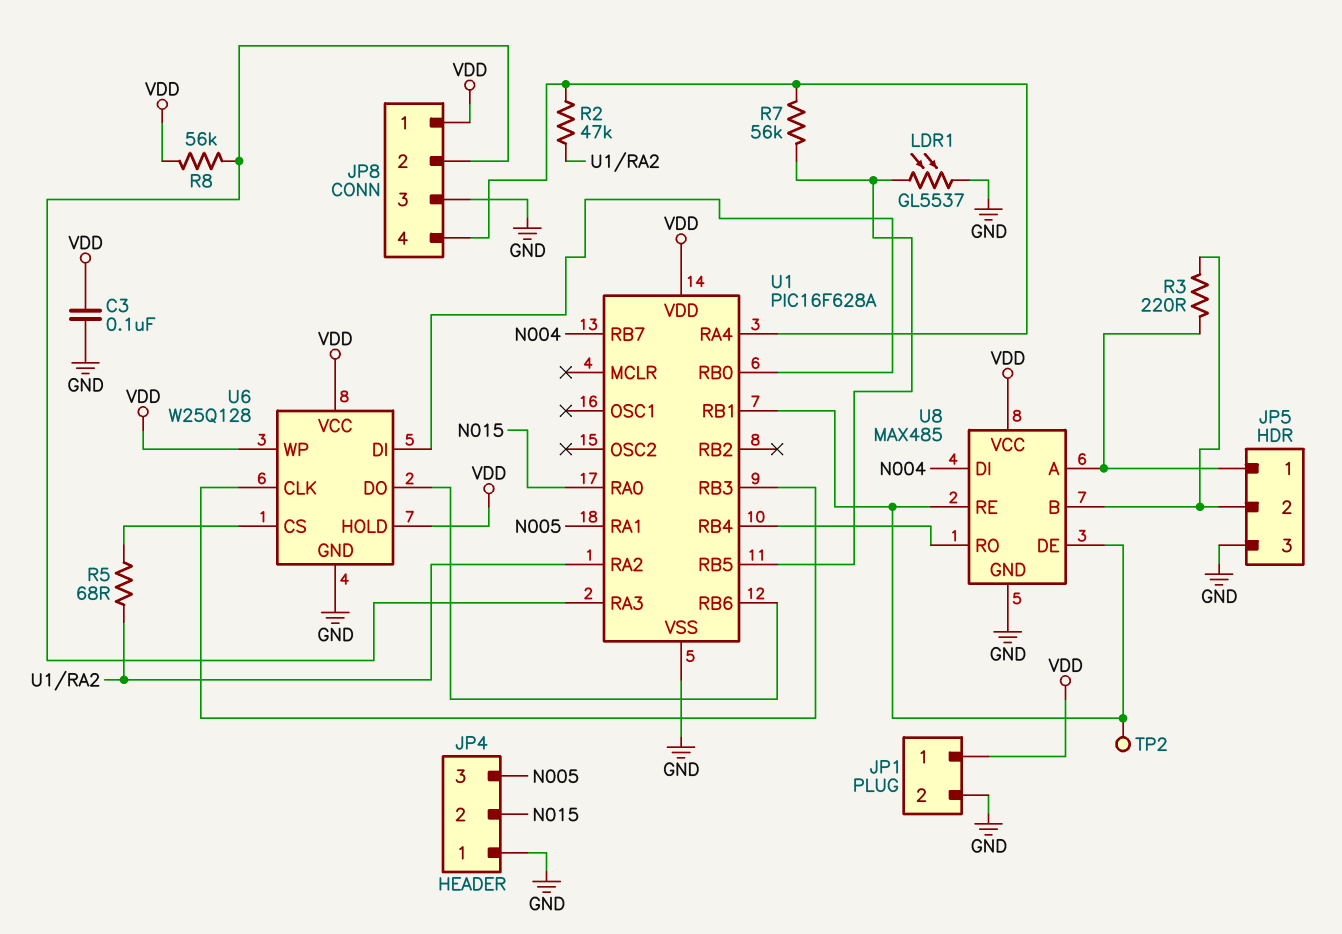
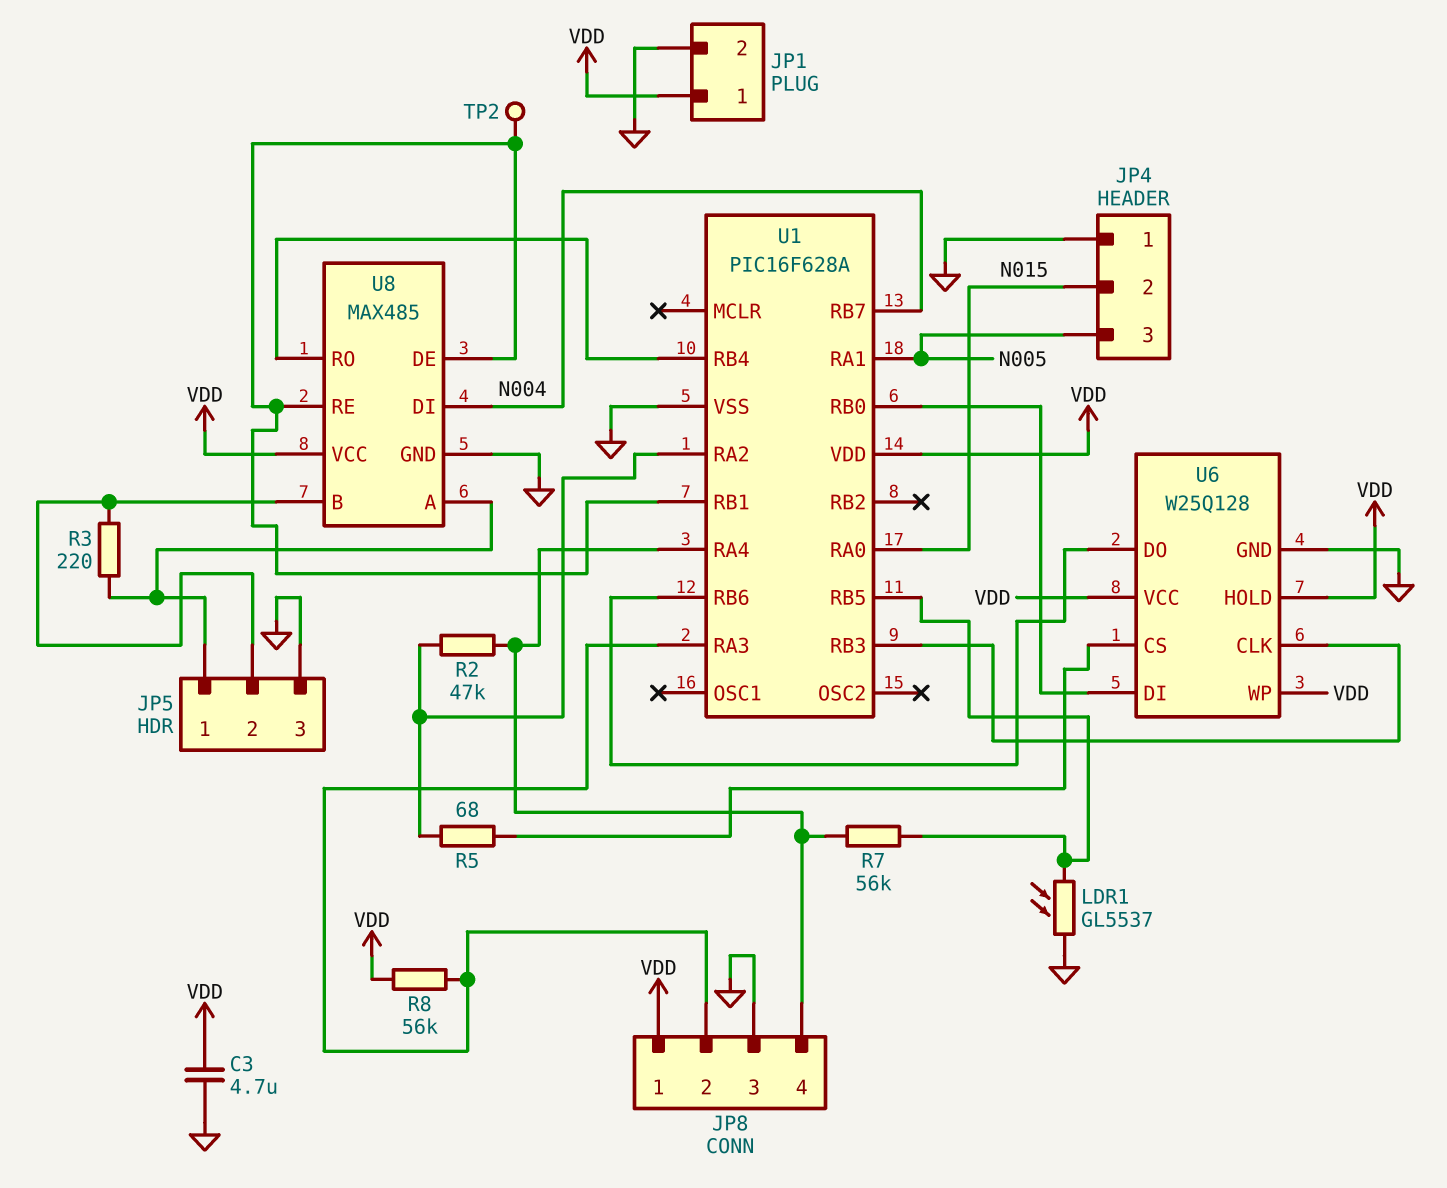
C3: 100nF (GND, VDD) -> 4.7uF (GND, VDD)

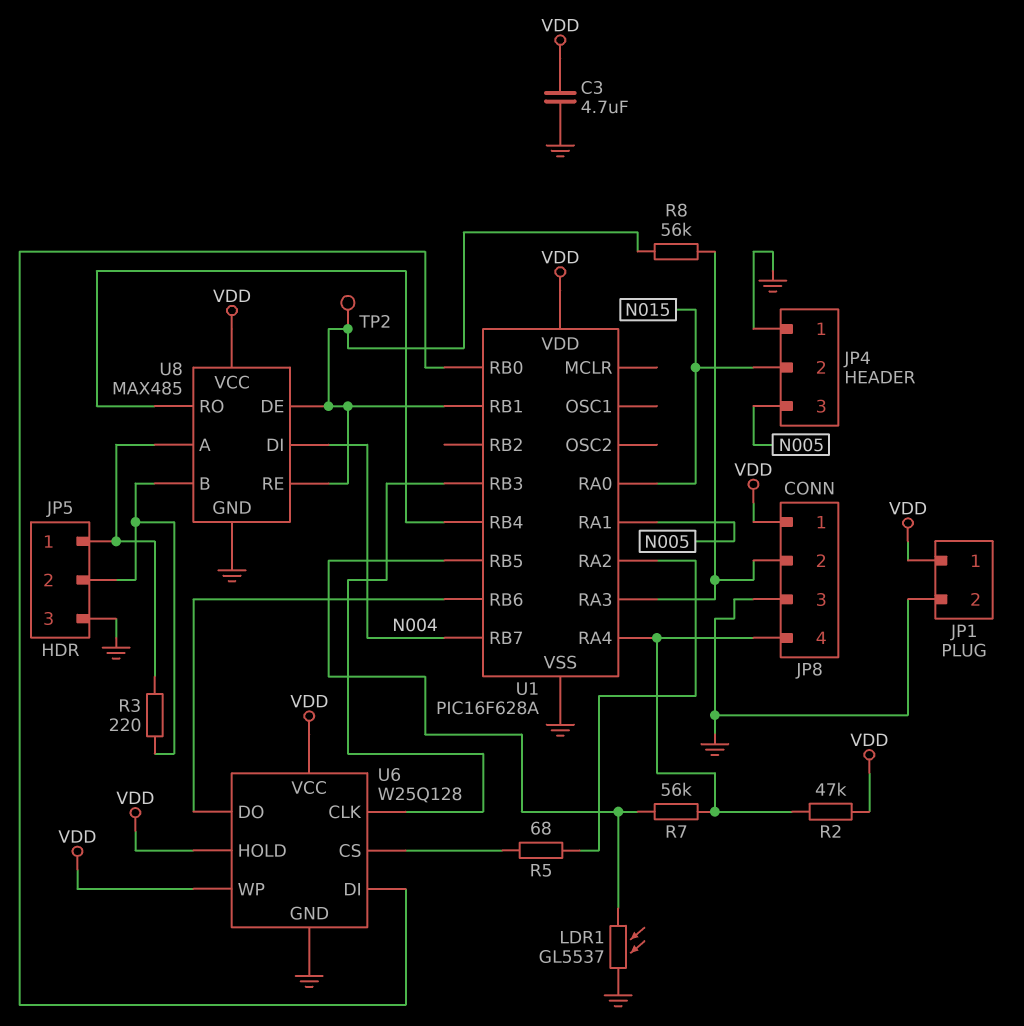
R2: 47k (JP8/4, U1/RA2) -> 47k (JP8/4, VDD)
R8: 56k (JP8/2, VDD) -> 56k (JP8/2, U1/RB1)

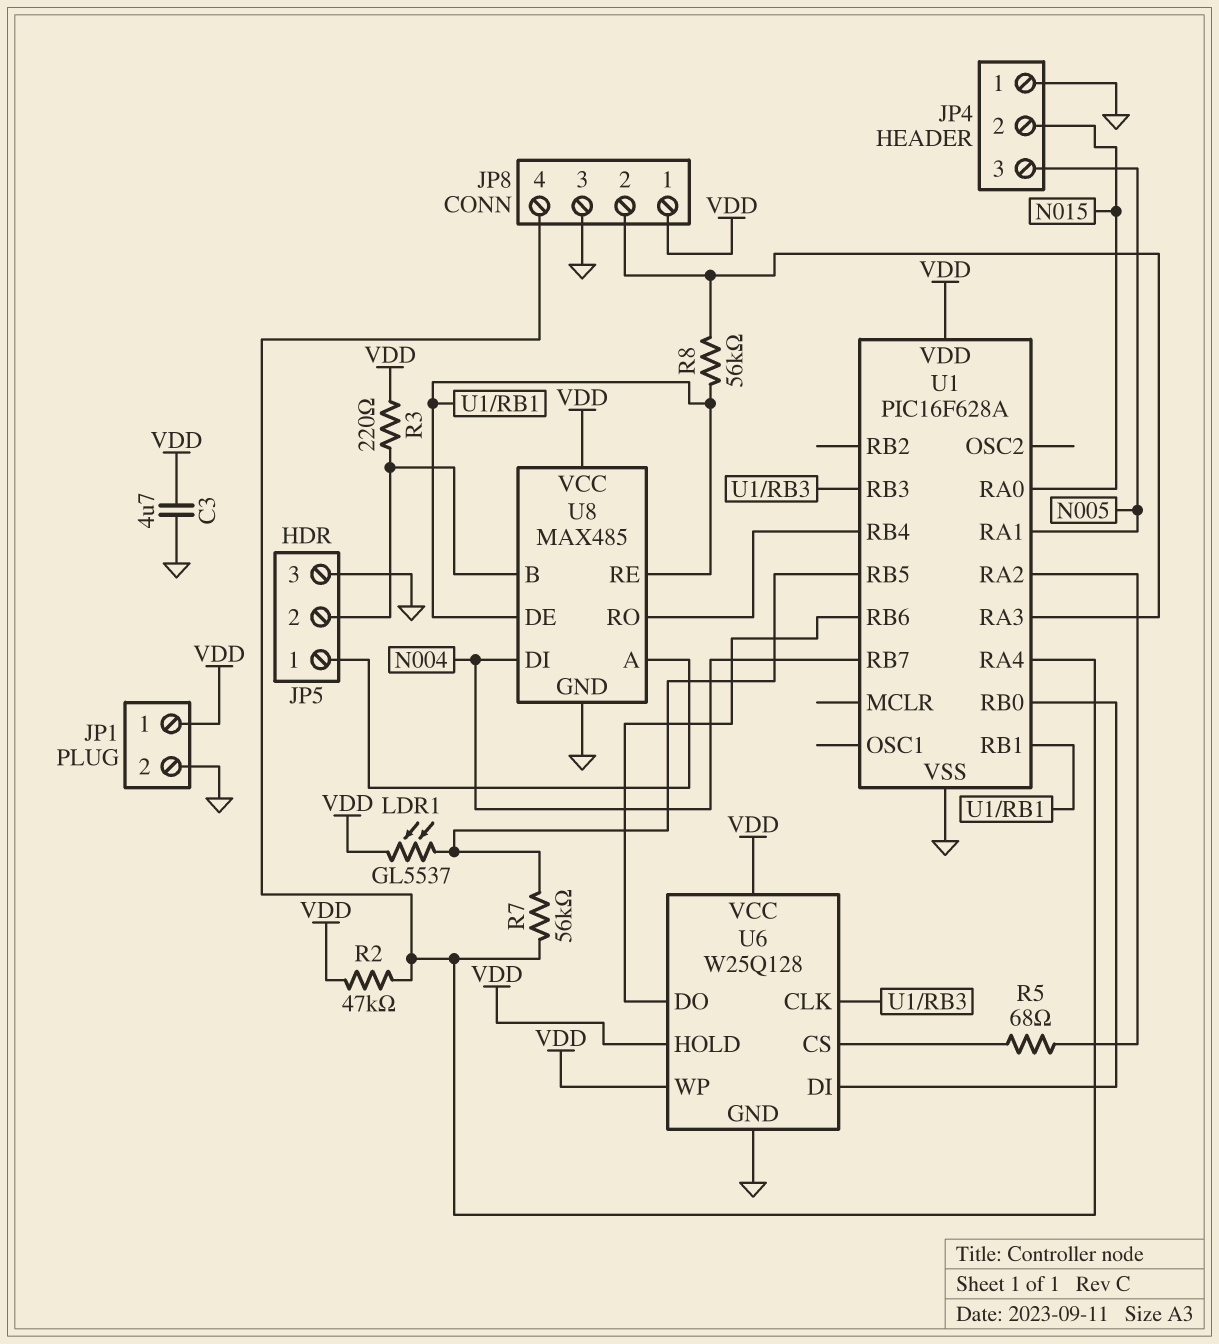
LDR1: GL5537 (GND, U1/RB5) -> GL5537 (U1/RB5, VDD)
R3: 220 (JP5/1, JP5/2) -> 220 (JP5/2, VDD)
TP2: test point (U1/RB1) -> none

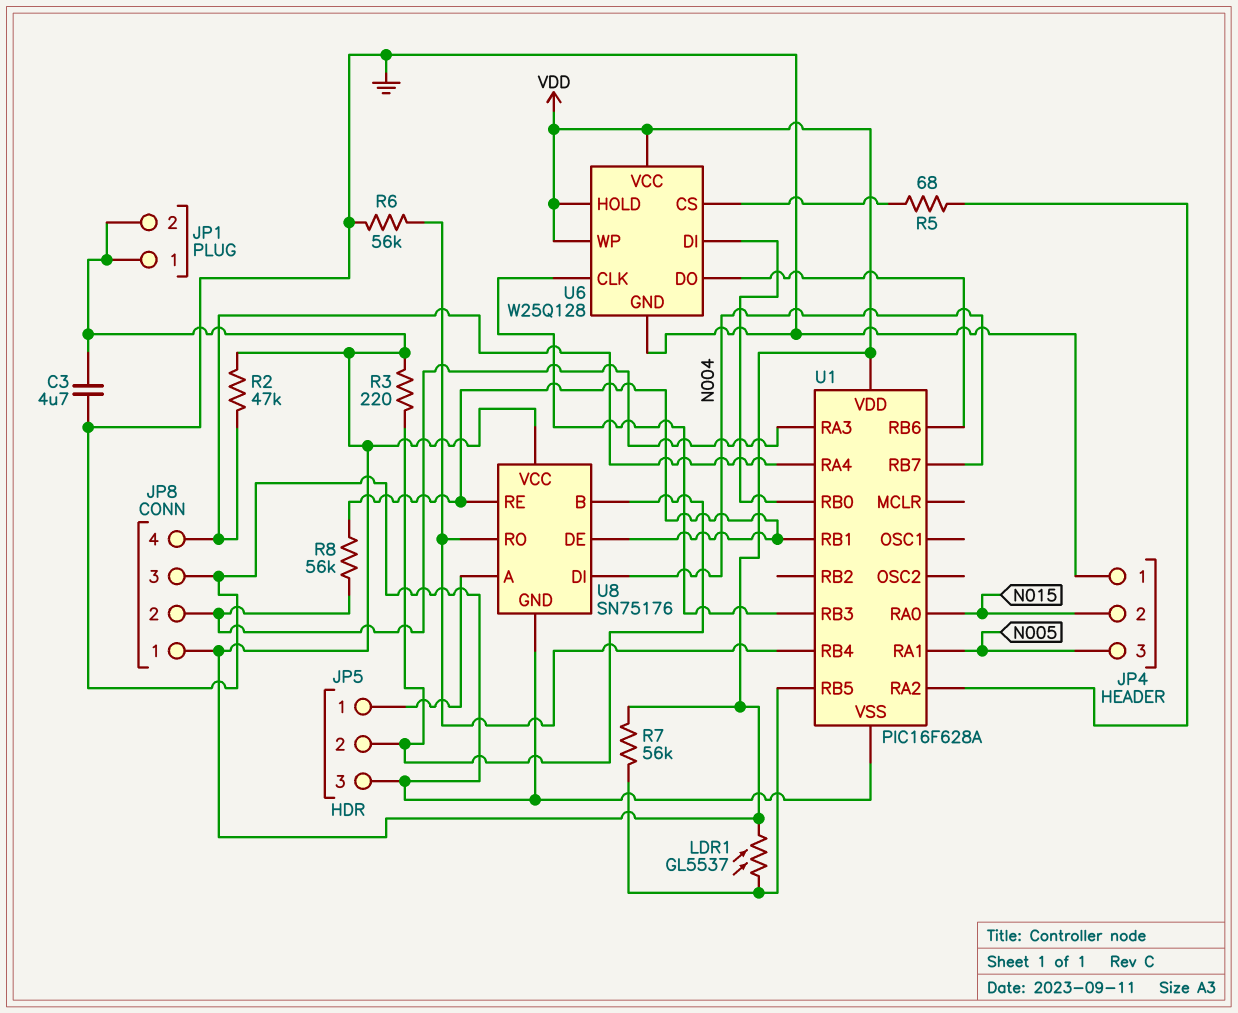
JP1 pin 2: GND -> VDD
R6: none -> 56k (GND, U1/RB4)
R7: 56k (JP8/4, U1/RB5) -> 56k (U1/RB5, VDD)
U8: MAX485 -> SN75176

